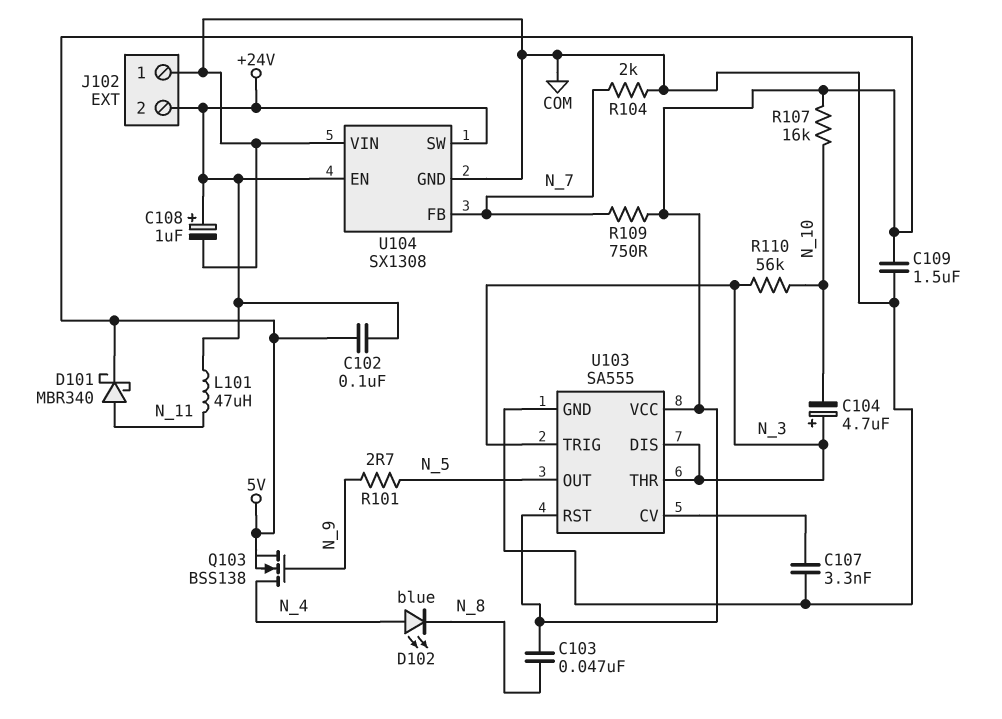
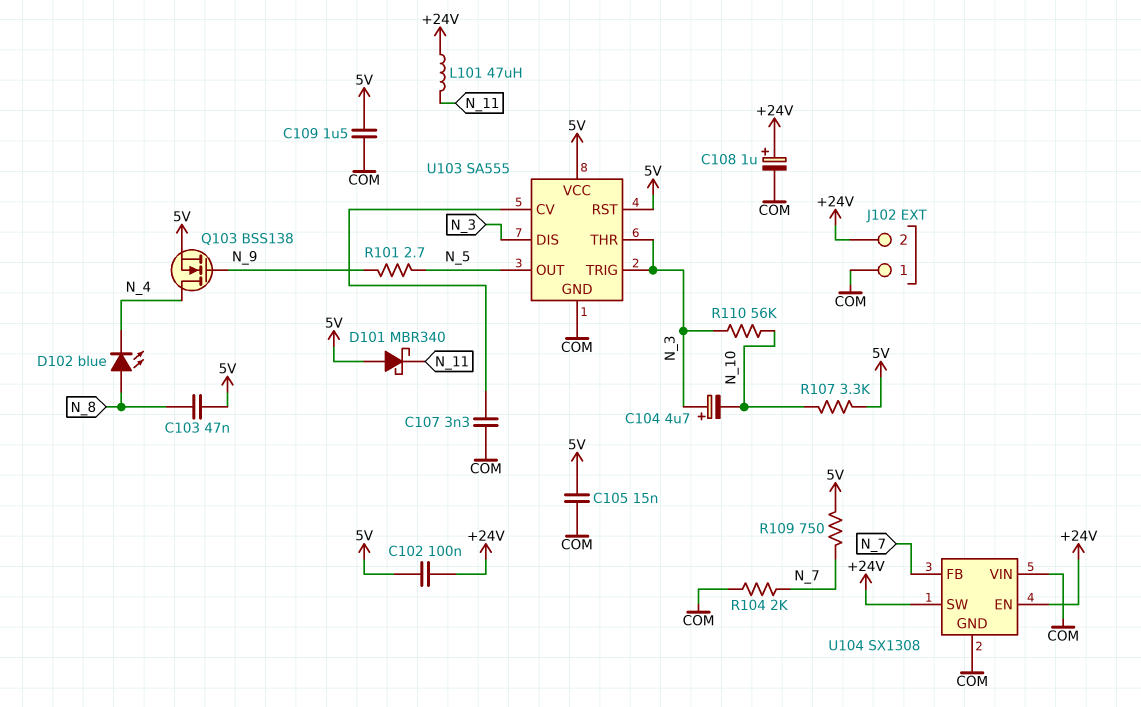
C105: none -> 15nF (5V, COM)
D101: schottky MBR340 (A N_11, K 5V) -> schottky MBR340 (A 5V, K N_11)
D102: LED blue (A N_4, K N_8) -> LED blue (A N_8, K N_4)
R107: 16k (5V, N_10) -> 3.3k (5V, N_10)

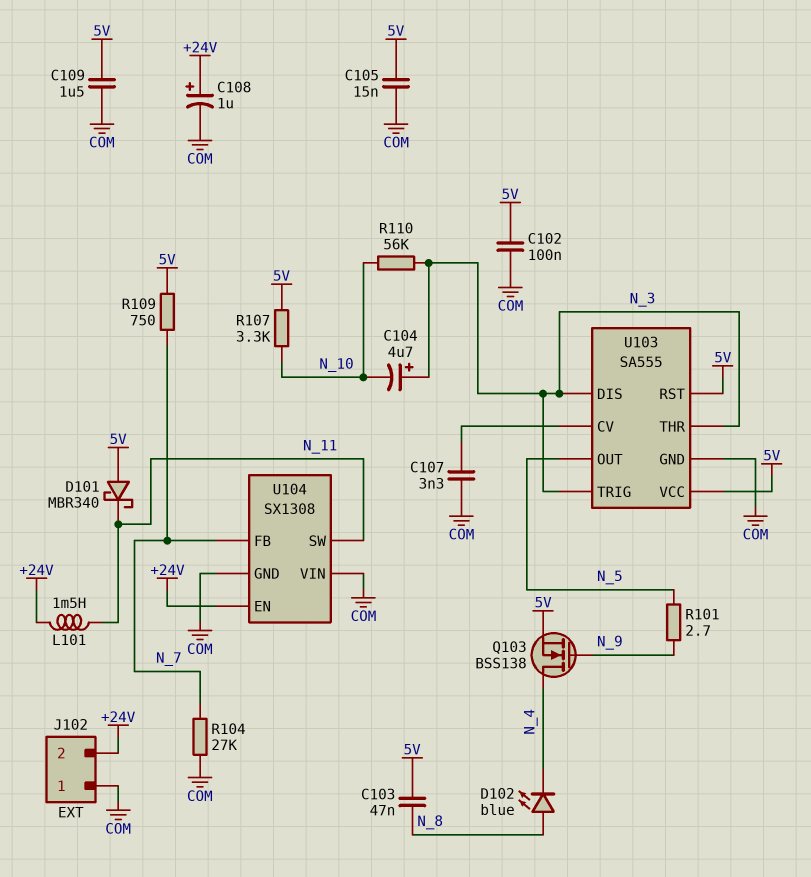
C102: 100nF (+24V, 5V) -> 100nF (5V, COM)
L101: 47uH (+24V, N_11) -> 1.5mH (+24V, N_11)
R104: 2k (COM, N_7) -> 27k (COM, N_7)
U104 pin SW: +24V -> N_11

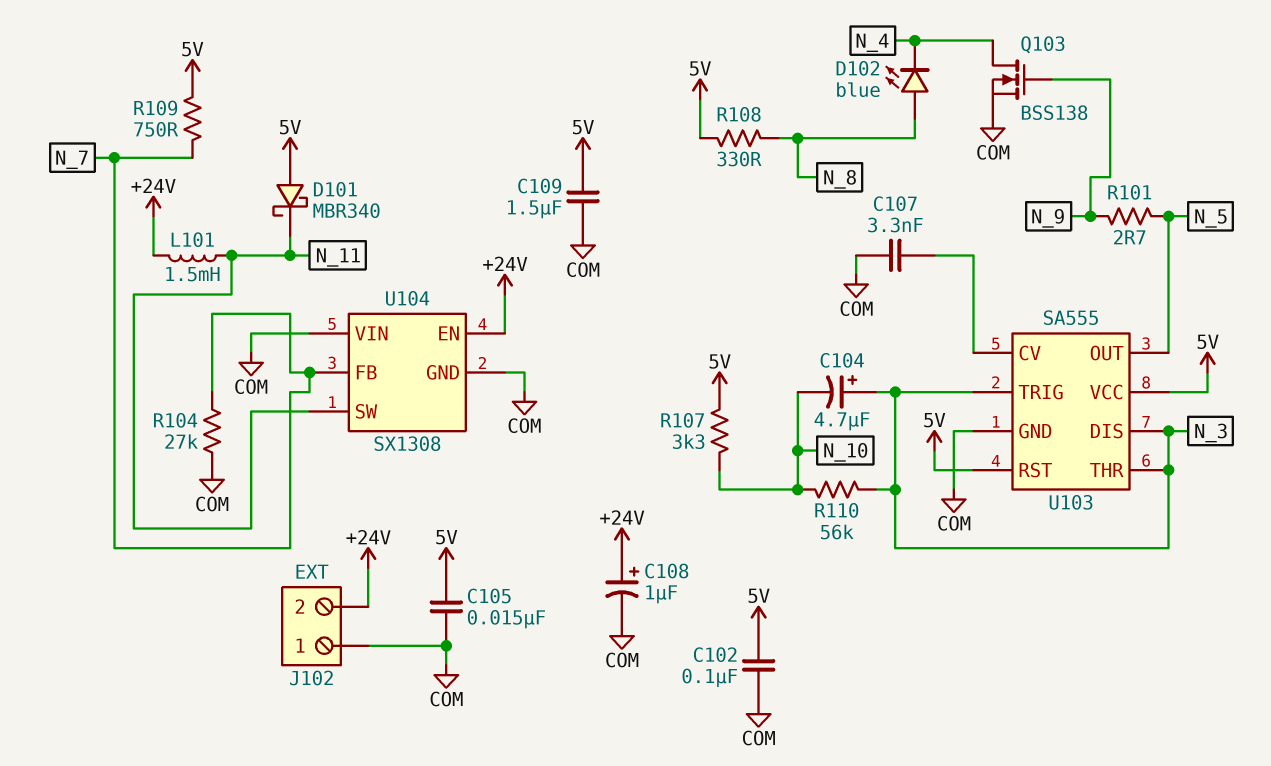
C103: 47nF (5V, N_8) -> none
Q103: NMOS BSS138 (G N_9, D N_4, S 5V) -> NMOS BSS138 (G N_9, D N_4, S COM)
R108: none -> 330 (5V, N_8)

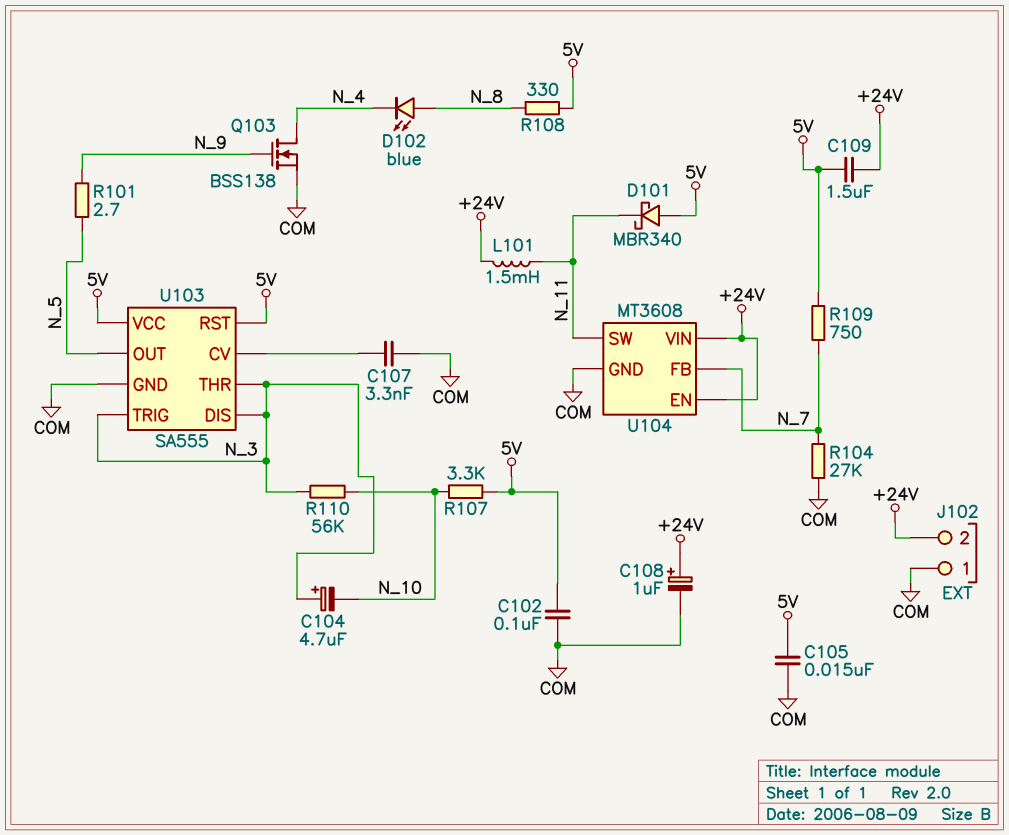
C109: 1.5uF (5V, COM) -> 1.5uF (+24V, 5V)
U104: SX1308 -> MT3608
U104 pin VIN: COM -> +24V

